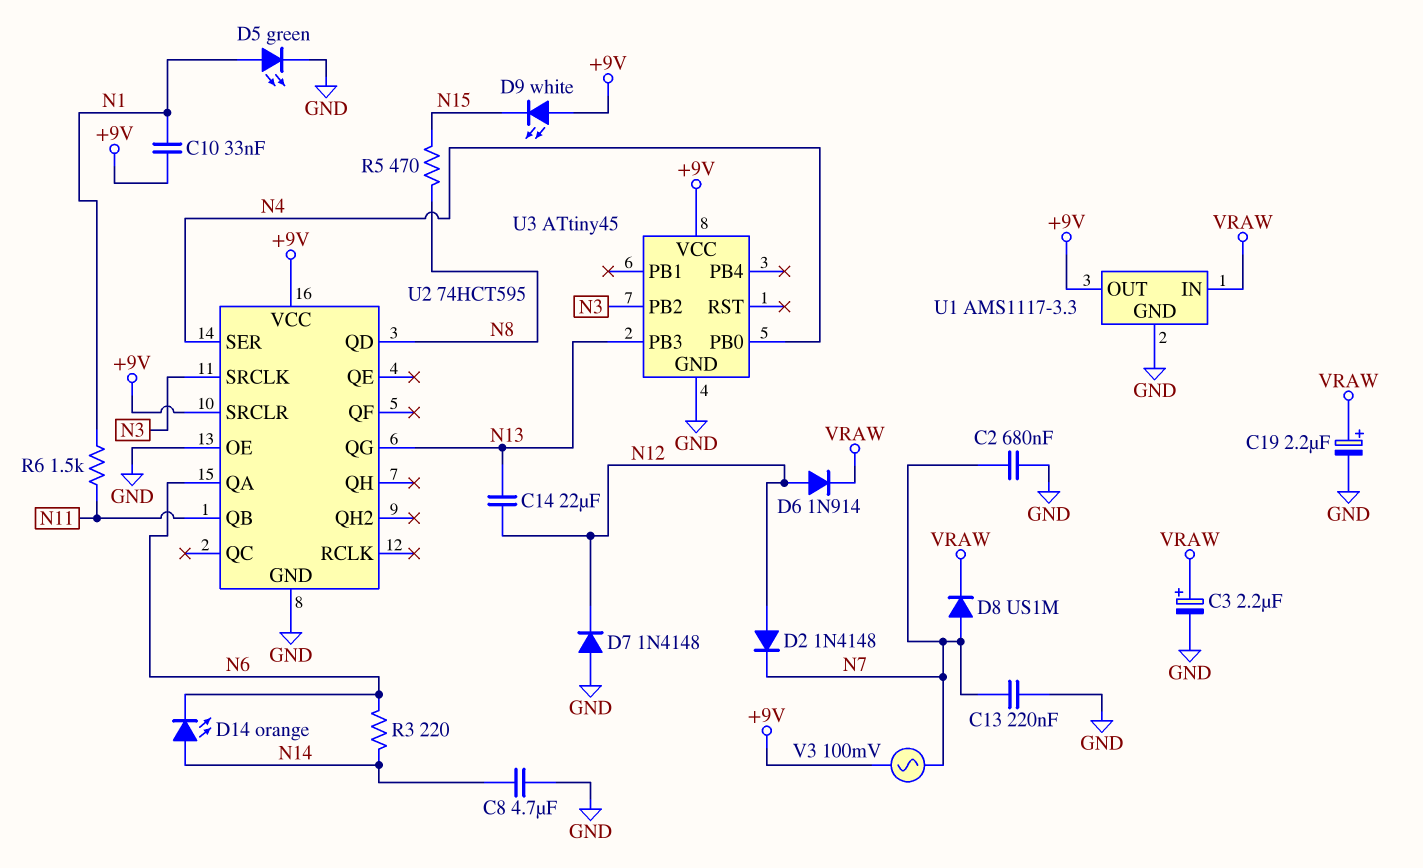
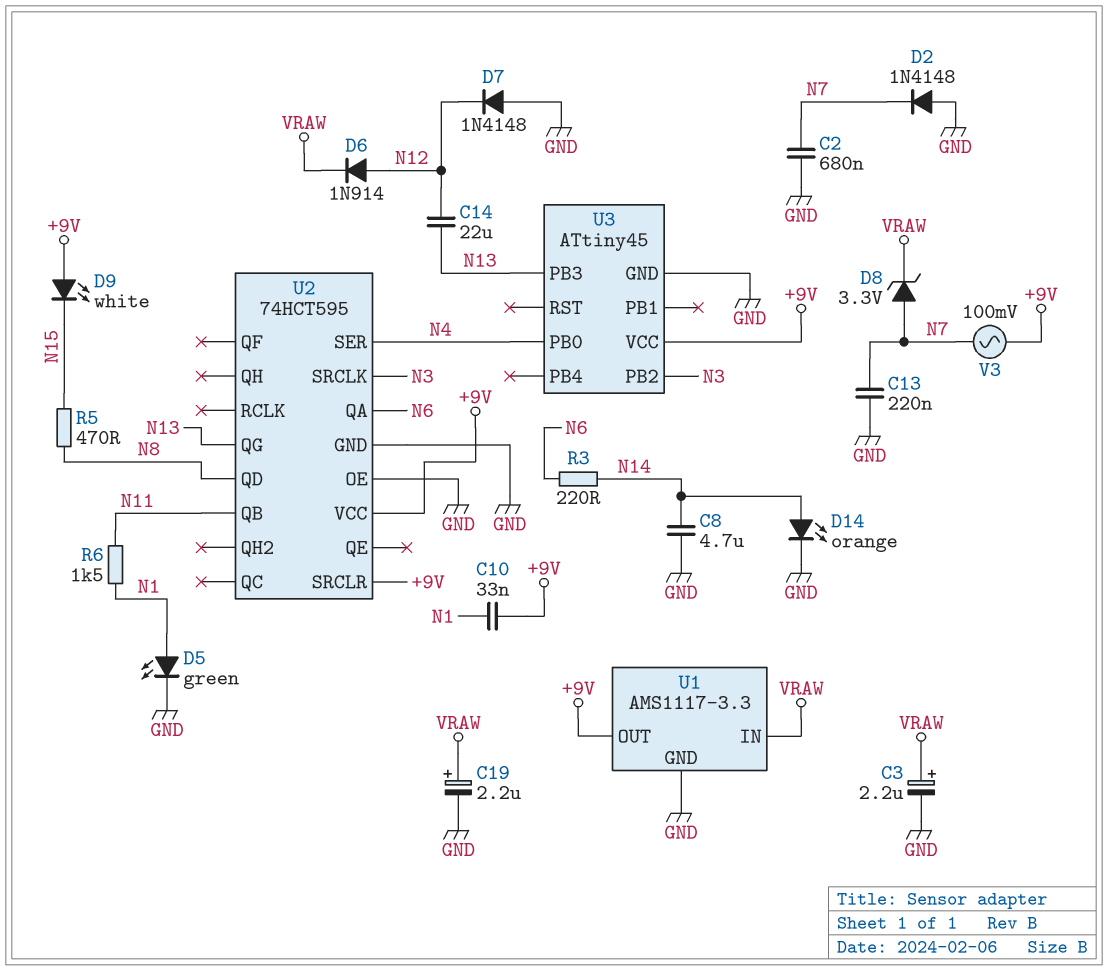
D2: diode 1N4148 (A N12, K N7) -> diode 1N4148 (A GND, K N7)
D8: diode US1M (A N7, K VRAW) -> zener 3.3V (A N7, K VRAW)
D14: LED orange (A N14, K N6) -> LED orange (A N14, K GND)

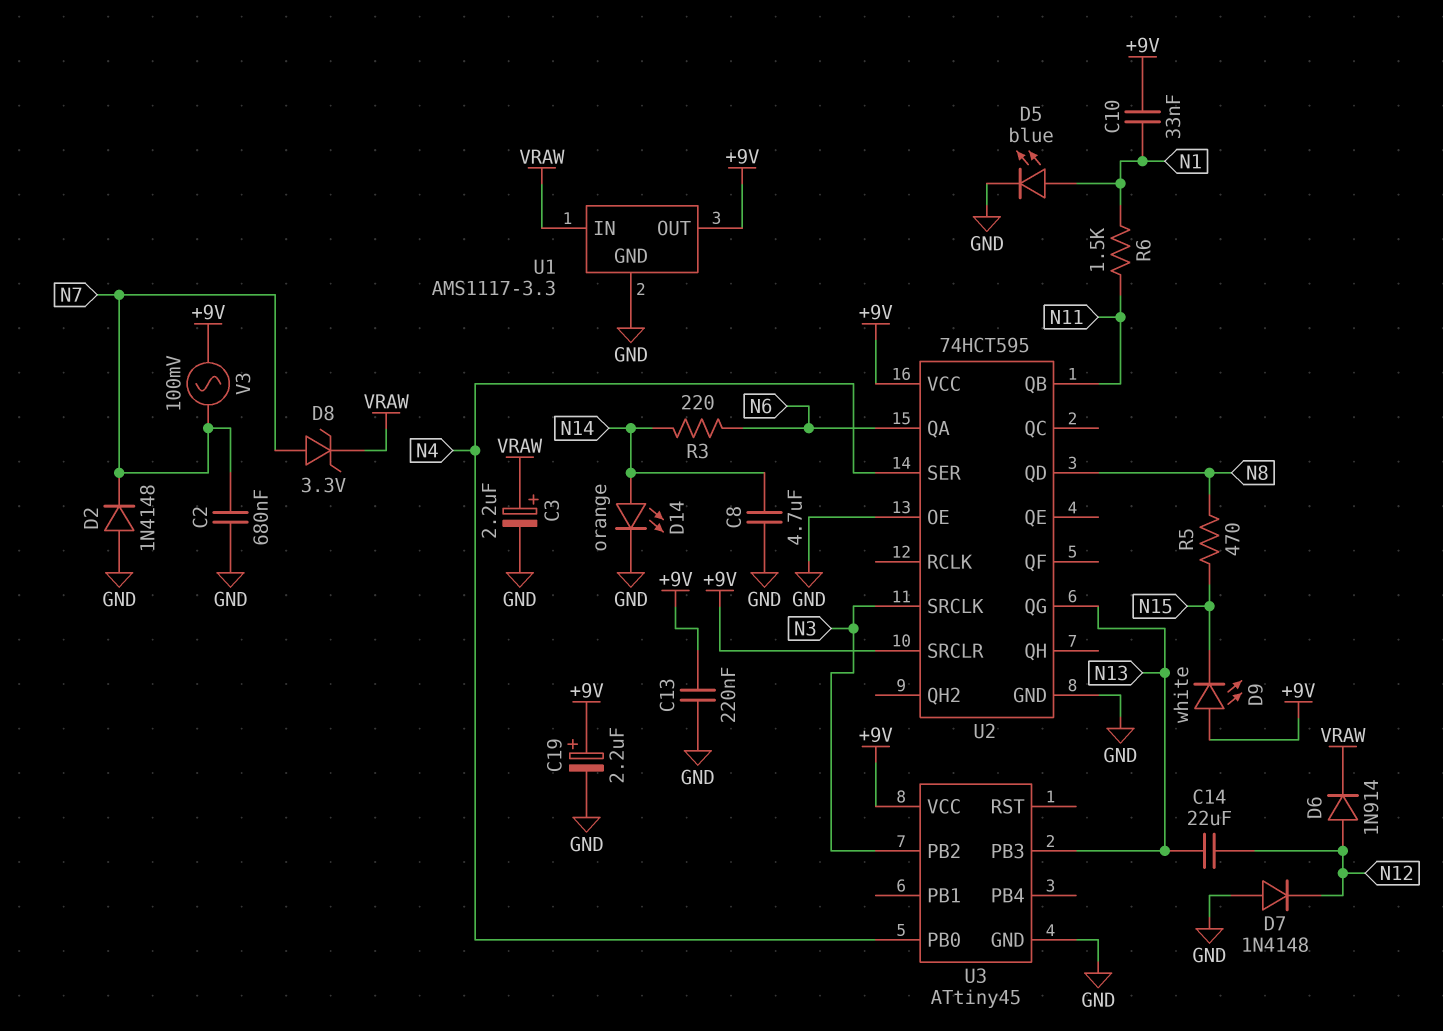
C13: 220nF (GND, N7) -> 220nF (+9V, GND)
C19: 2.2uF (plus VRAW, minus GND) -> 2.2uF (plus +9V, minus GND)
D5: LED green (A N1, K GND) -> LED blue (A N1, K GND)

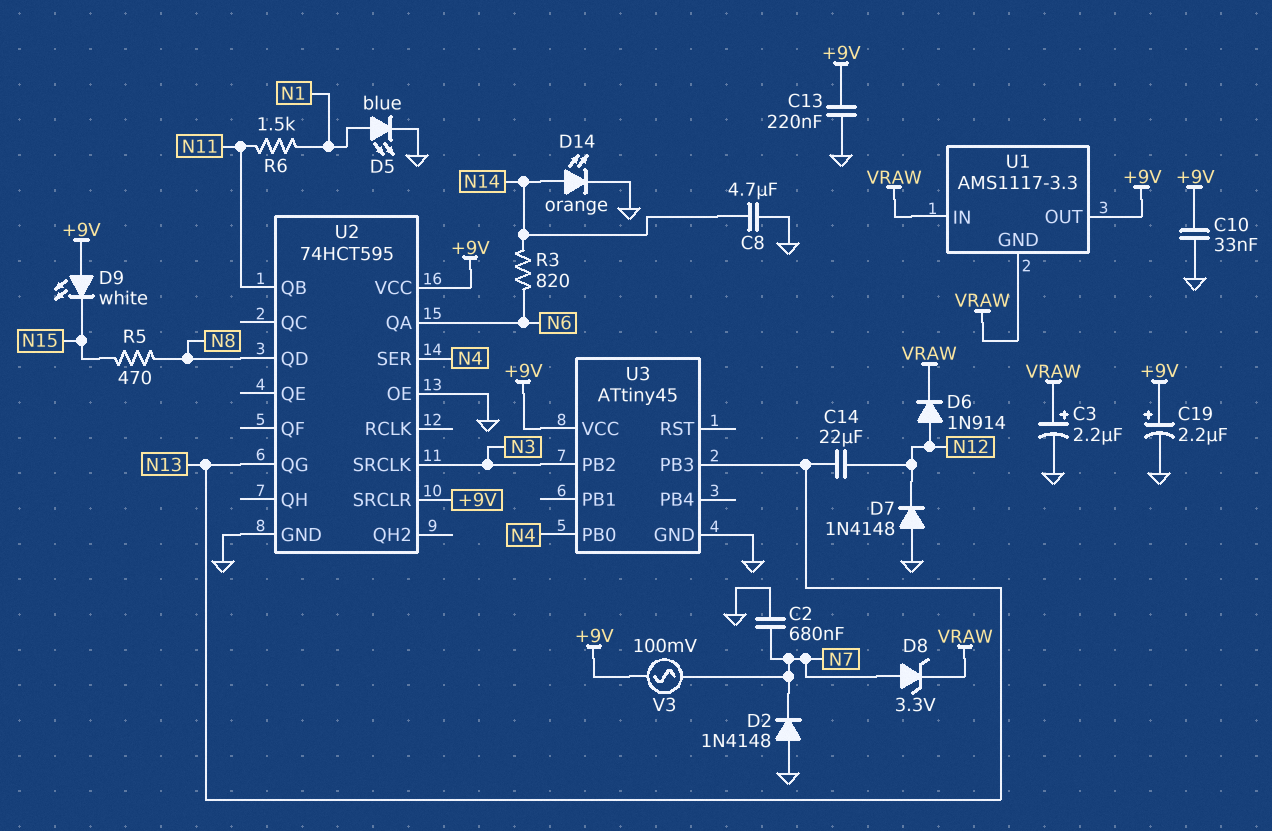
C10: 33nF (+9V, N1) -> 33nF (+9V, GND)
R3: 220 (N6, N14) -> 820 (N6, N14)
U1 pin GND: GND -> VRAW

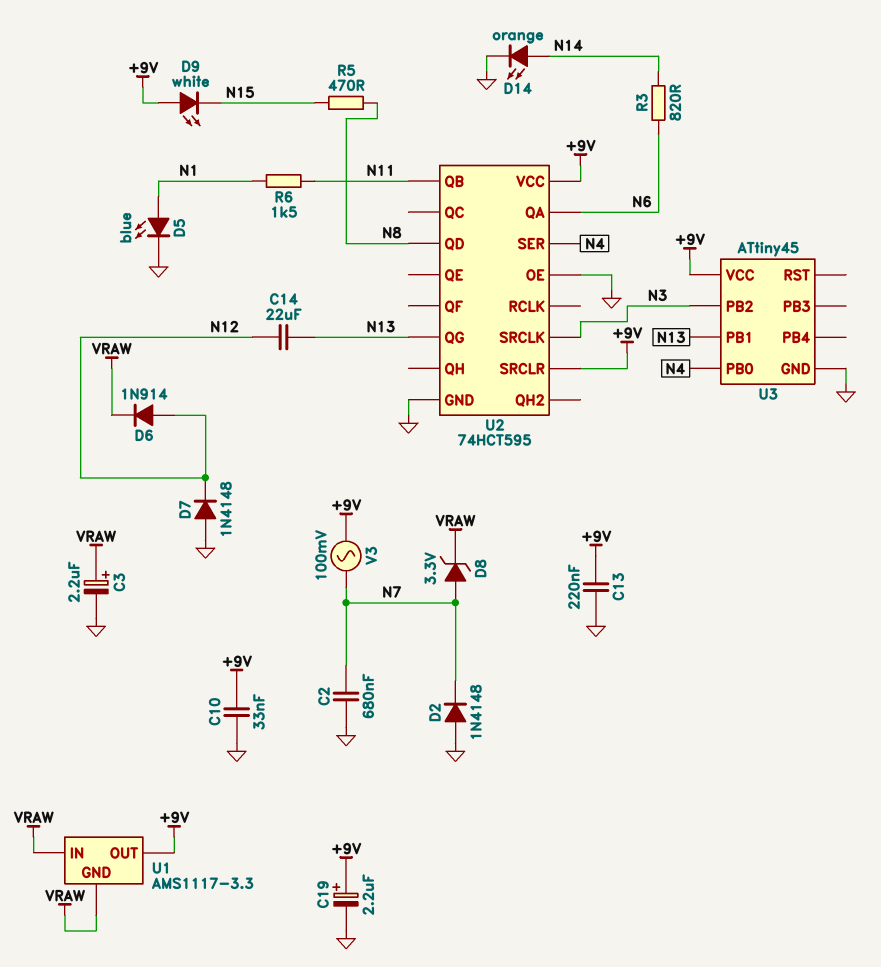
C8: 4.7uF (GND, N14) -> none
U3 pin PB1: none -> N13
U3 pin PB3: N13 -> none

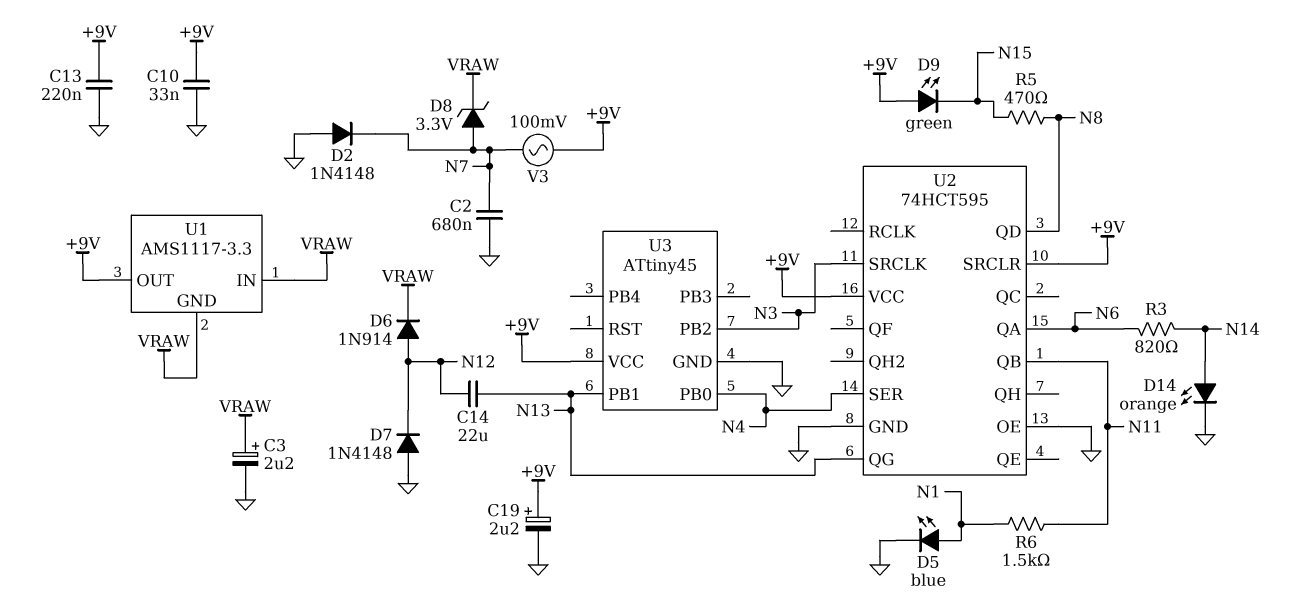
D9: LED white (A +9V, K N15) -> LED green (A +9V, K N15)

